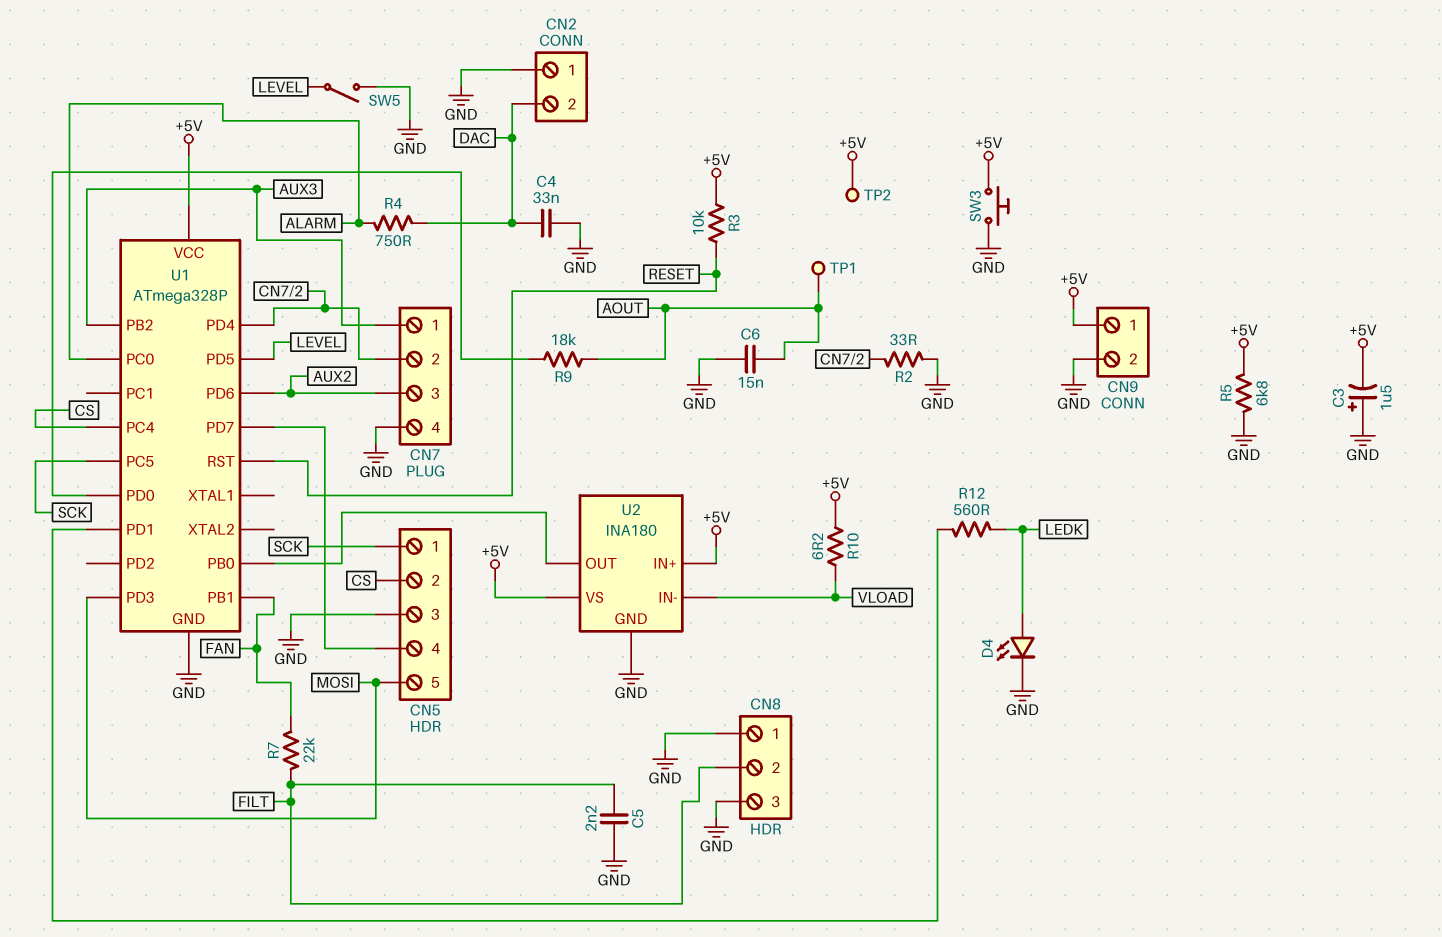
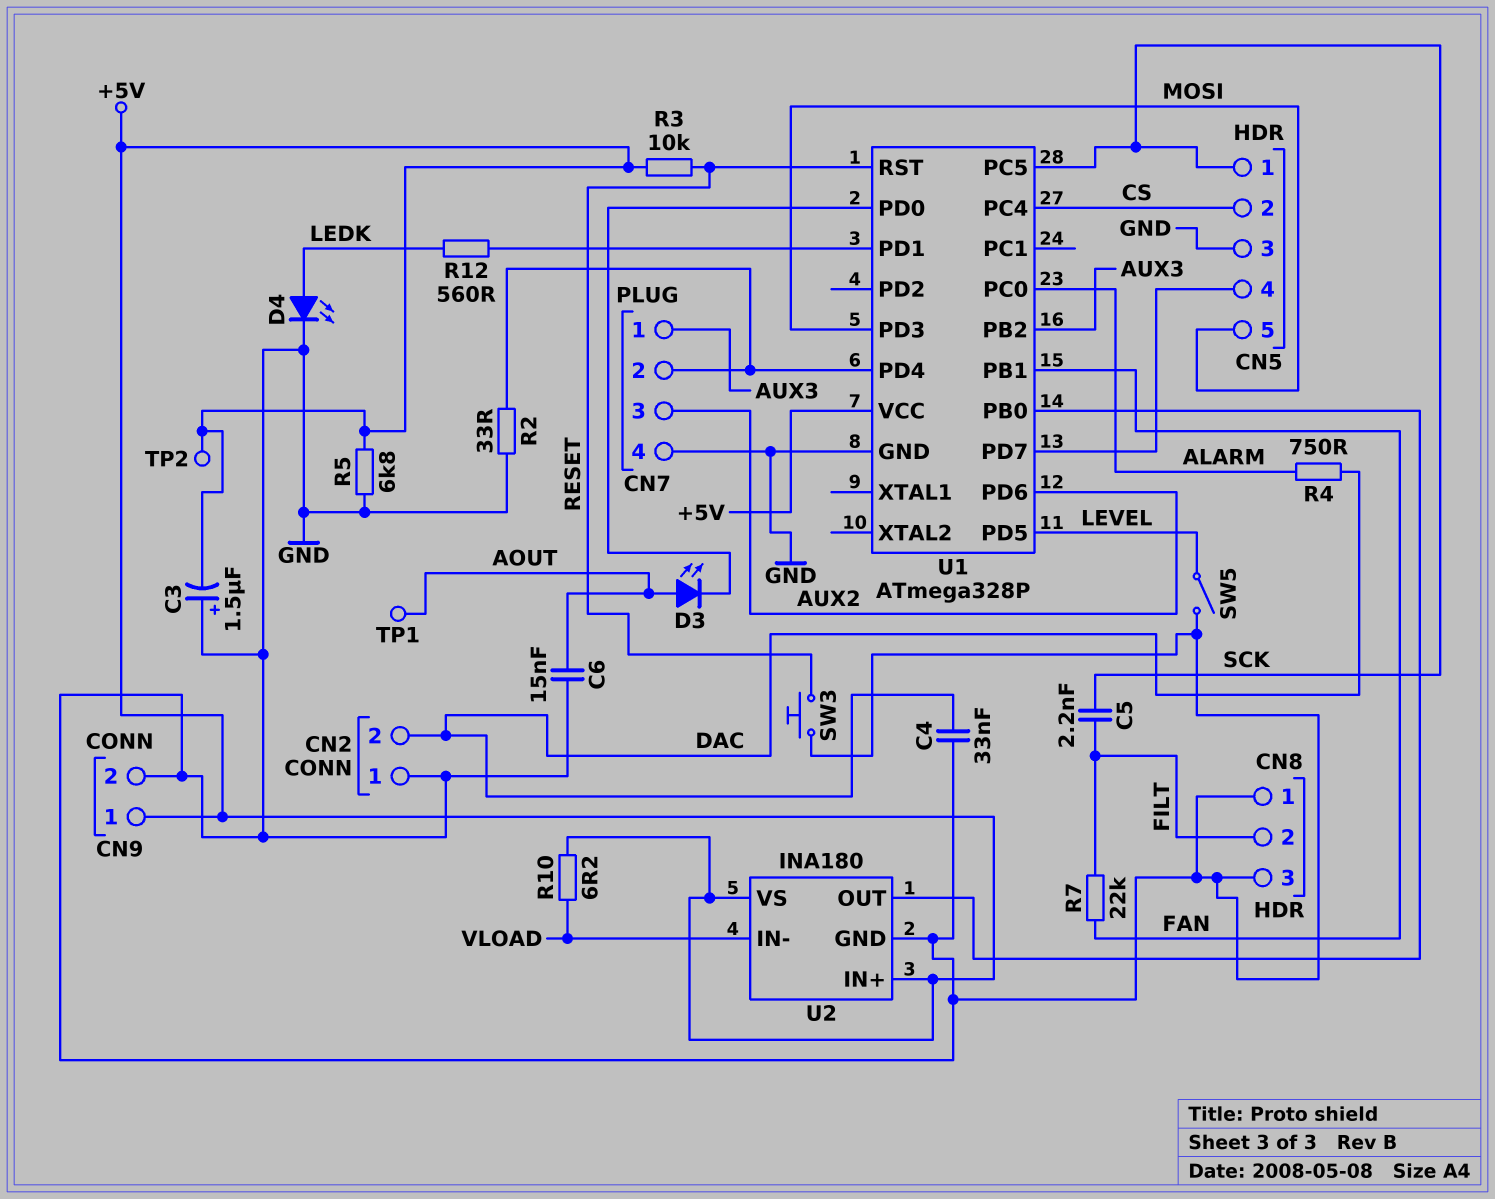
C5: 2.2nF (FILT, GND) -> 2.2nF (FILT, SCK)
D3: none -> LED (A AOUT, K U1/PD0)
R9: 18k (AOUT, U1/PD0) -> none
SW3: button (+5V, GND) -> button (GND, RESET)

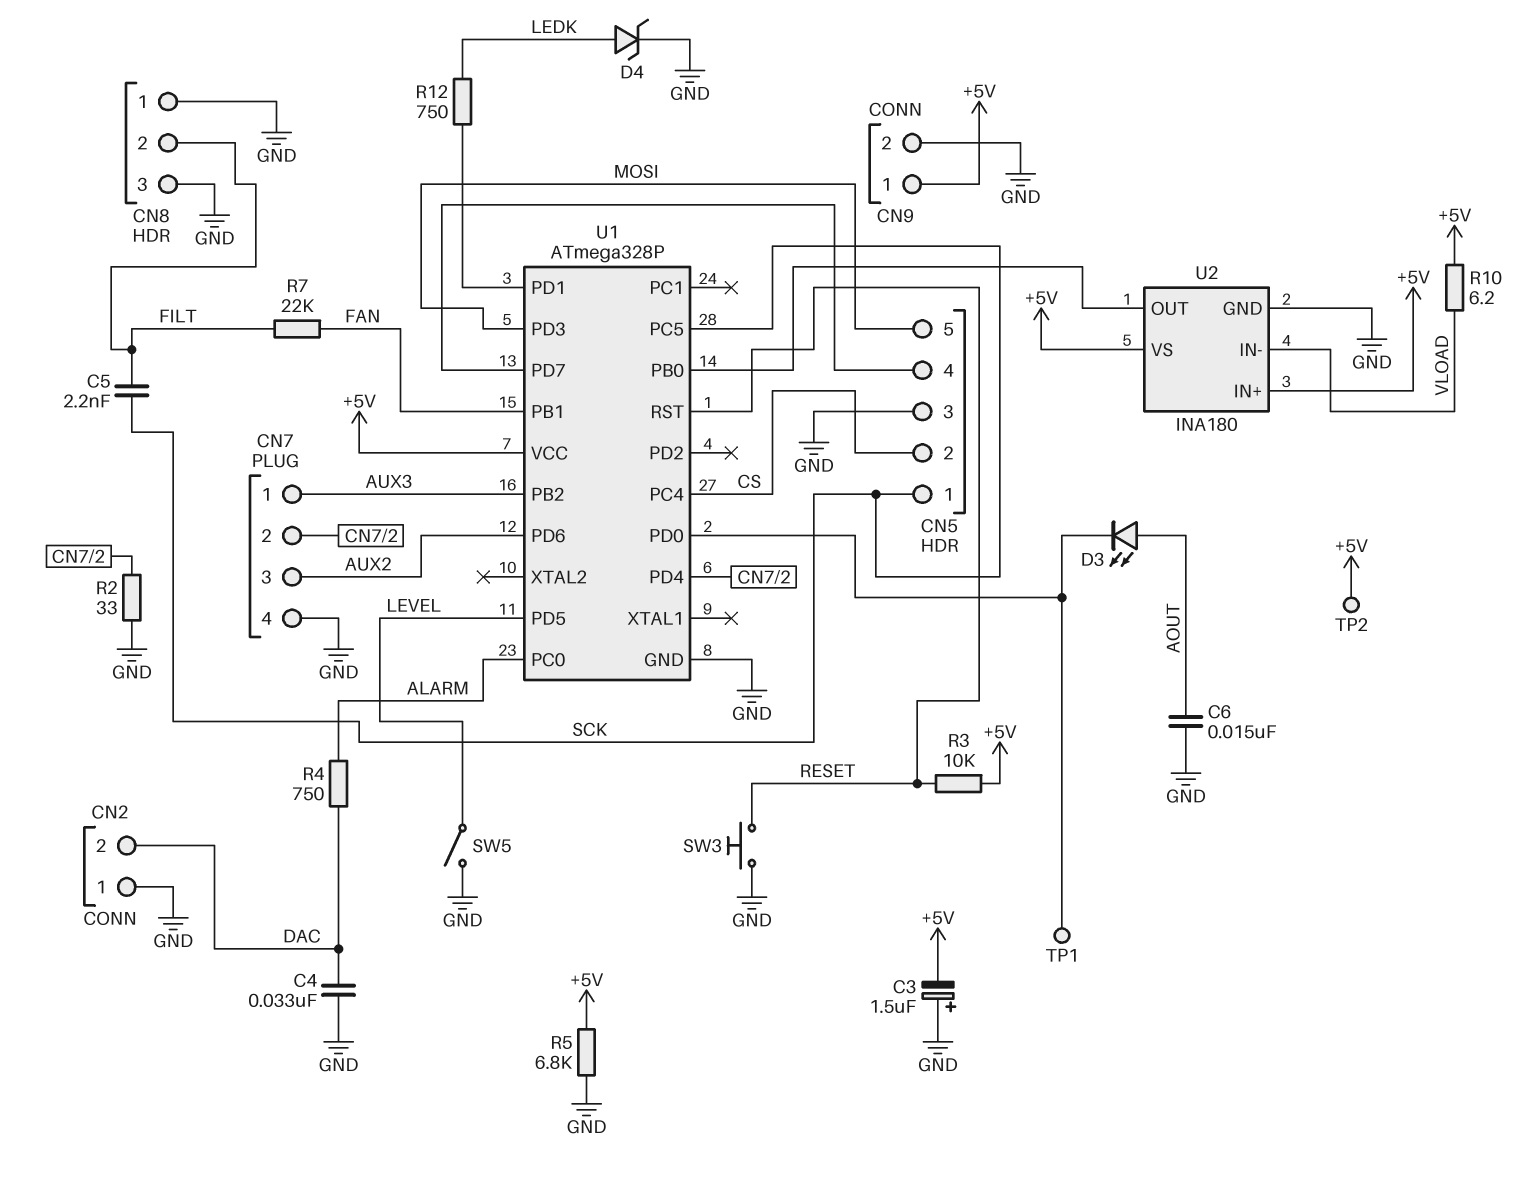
D4: LED (A LEDK, K GND) -> zener (A LEDK, K GND)
R12: 560 (LEDK, U1/PD1) -> 750 (LEDK, U1/PD1)
TP1: test point (AOUT) -> test point (U1/PD0)

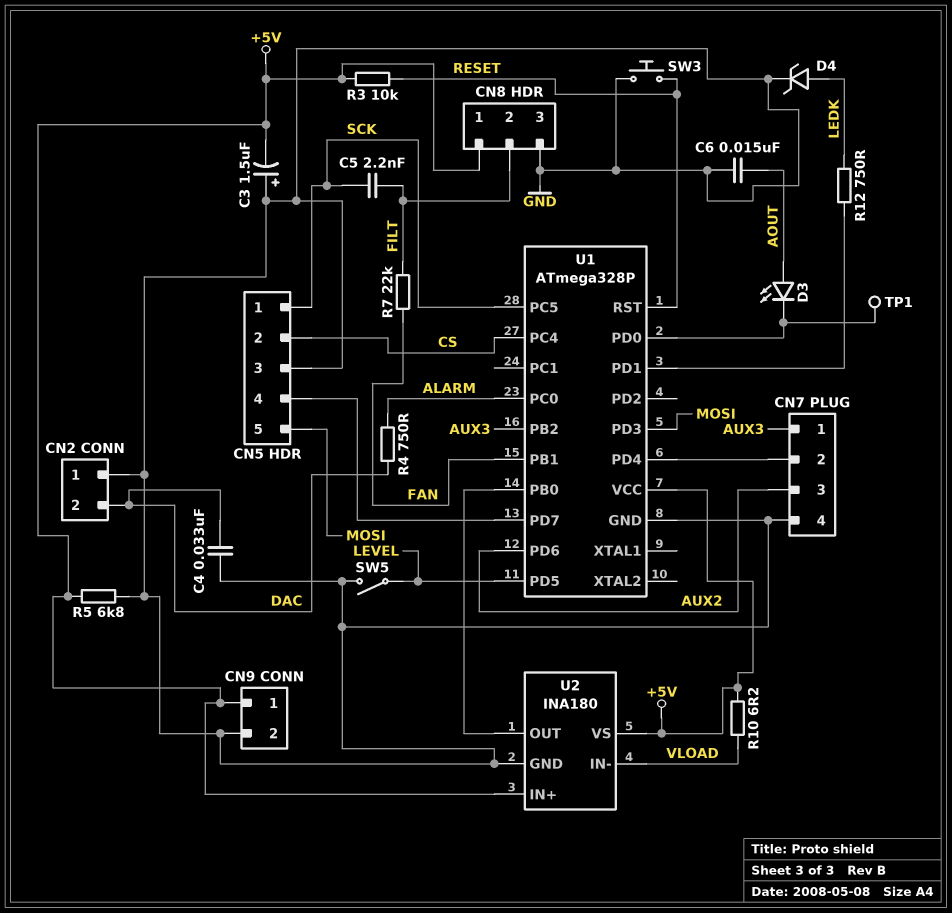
CN8 pin 1: GND -> +5V
R2: 33 (CN7/2, GND) -> none
TP2: test point (+5V) -> none

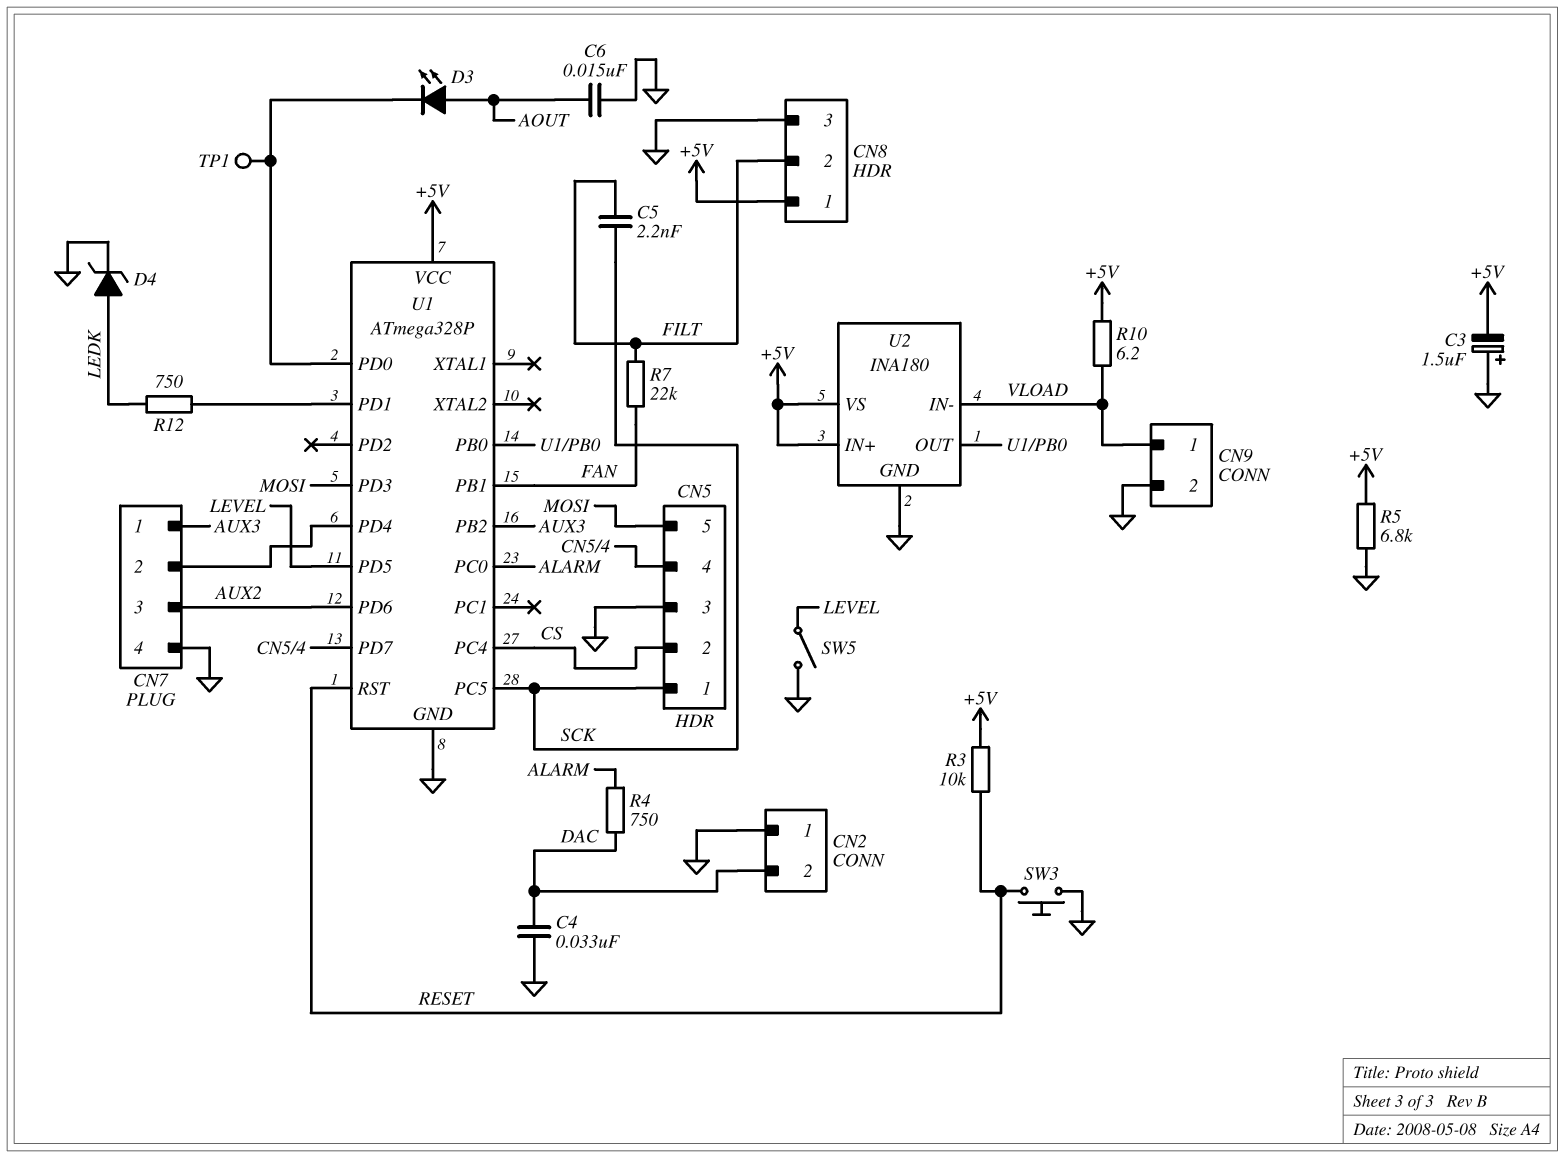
CN9 pin 1: +5V -> VLOAD

